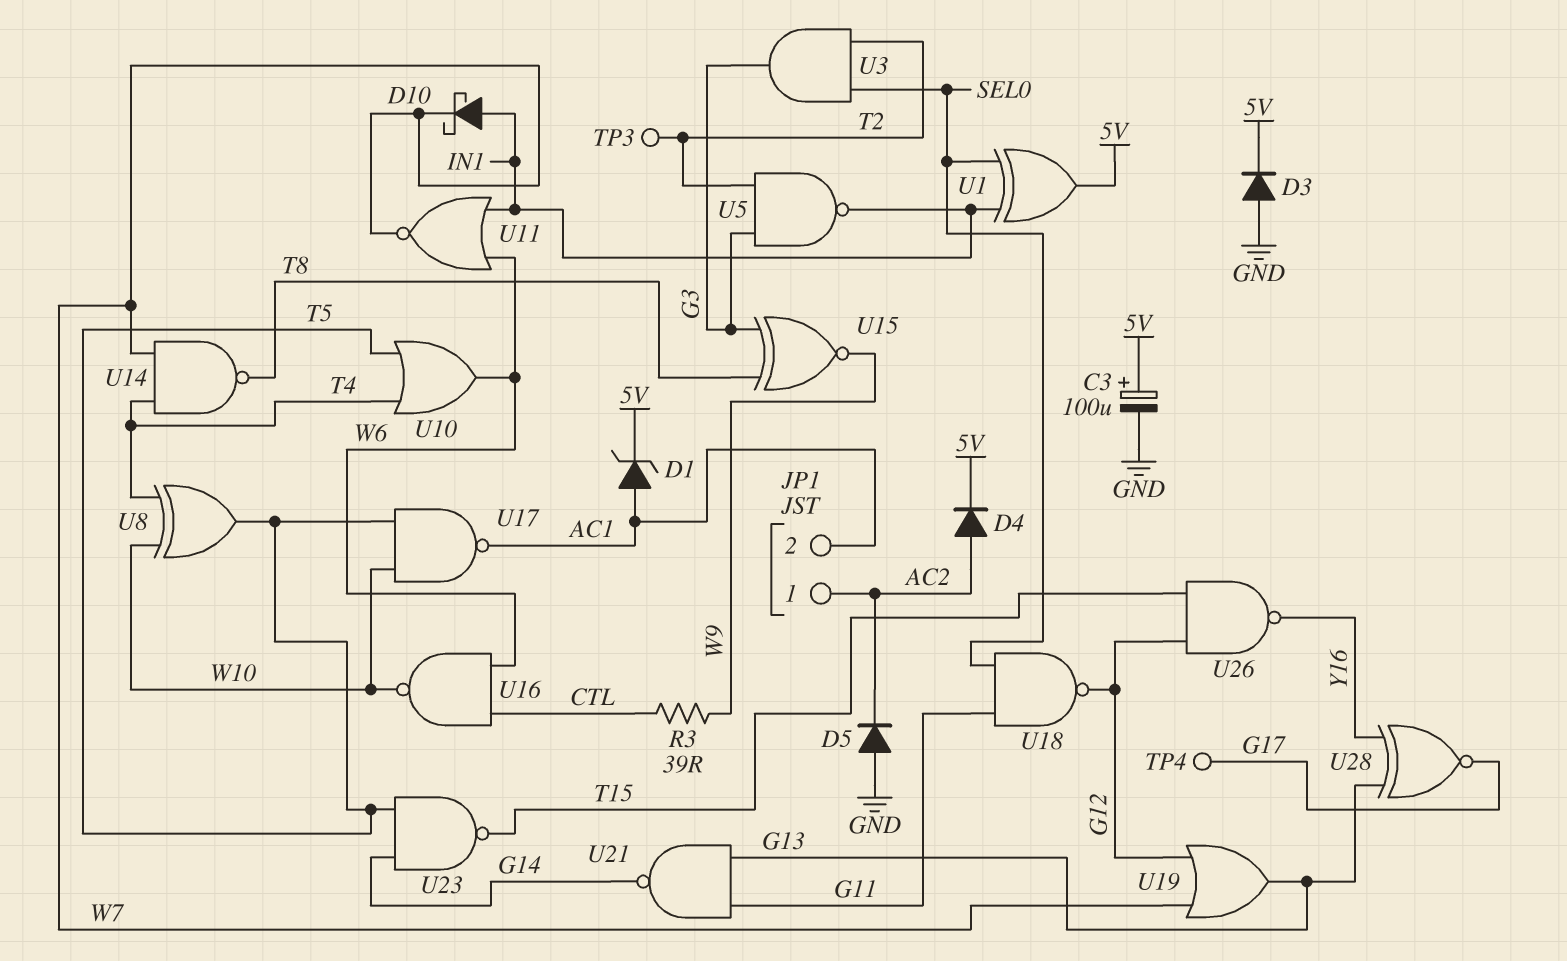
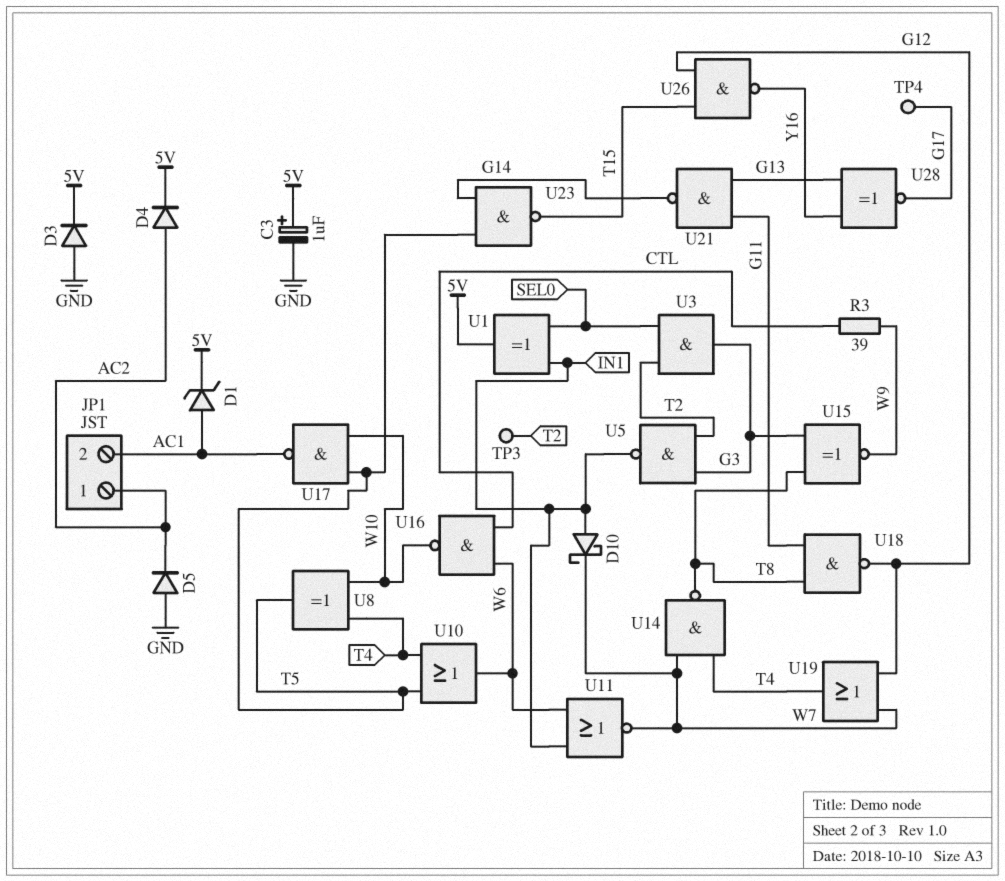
C3: 100uF (plus 5V, minus GND) -> 1uF (plus 5V, minus GND)
U18: NAND (in G11, in SEL0, out G12) -> NAND (in G11, in T8, out G12)
U19: OR (in G12, in W7, out G13) -> OR (in G12, in W7, out T4)

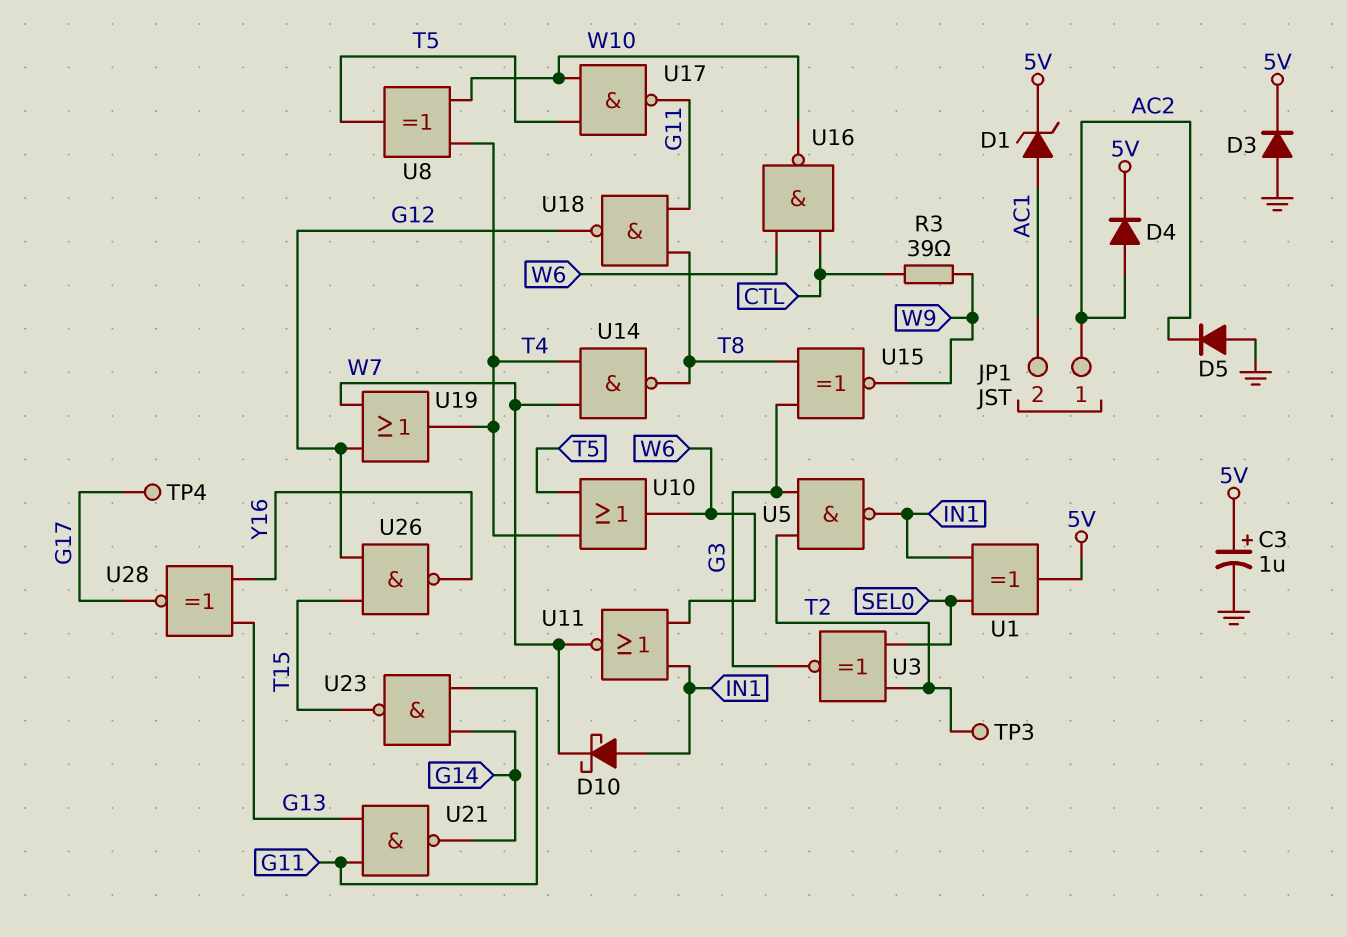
U3: AND (in SEL0, in T2, out G3) -> XNOR (in SEL0, in T2, out G3)
U17: NAND (in T5, in W10, out AC1) -> NAND (in T5, in W10, out G11)
U23: NAND (in G14, in T5, out T15) -> NAND (in G11, in G14, out T15)

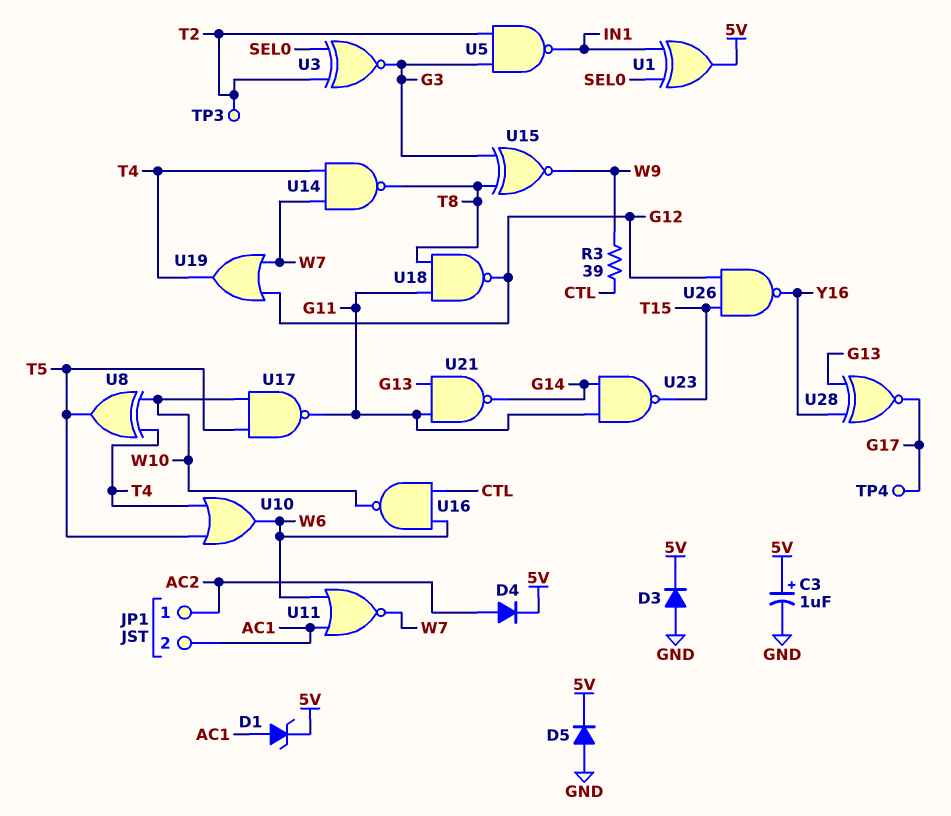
D5: diode (A GND, K AC2) -> diode (A GND, K 5V)
D10: schottky (A IN1, K W7) -> none
U11: NOR (in IN1, in W6, out W7) -> NOR (in AC1, in W6, out W7)

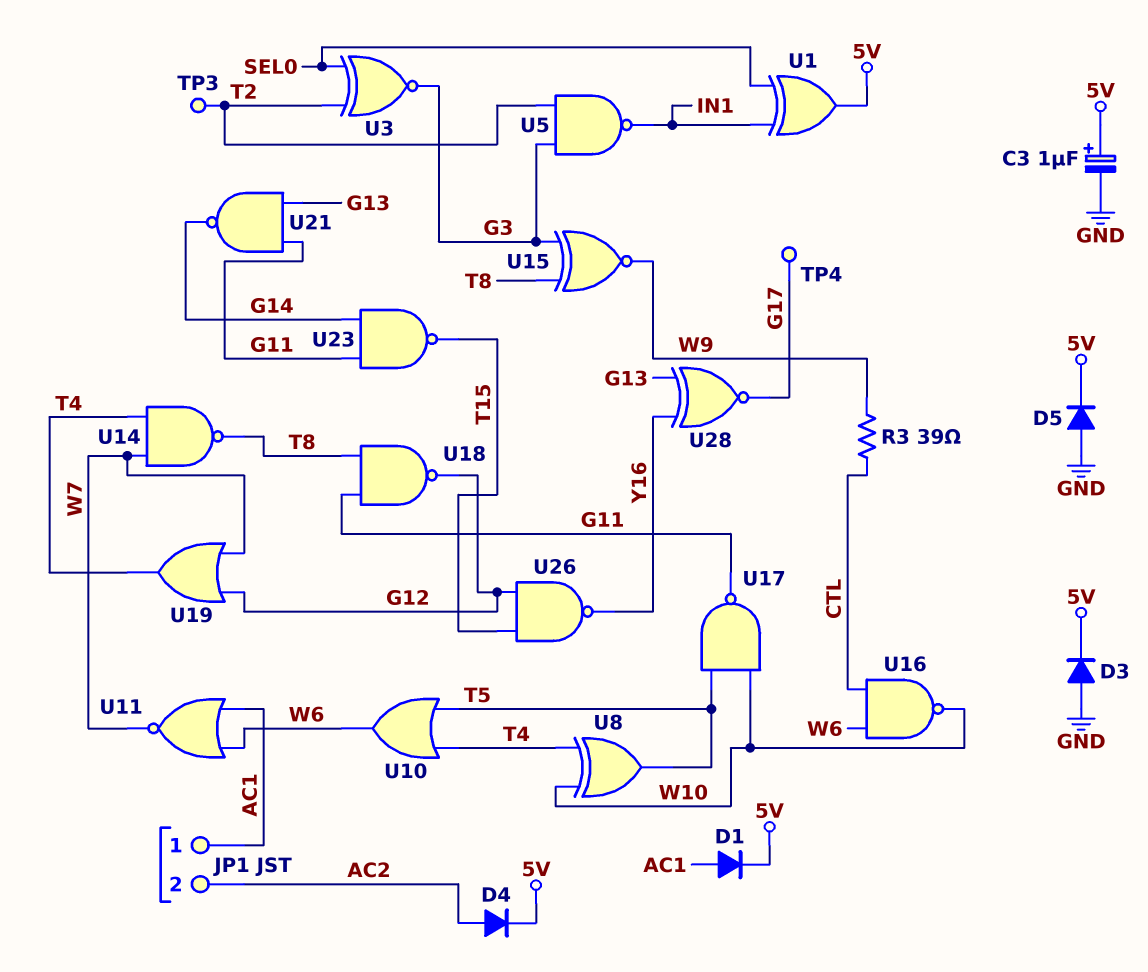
D1: zener (A AC1, K 5V) -> diode (A AC1, K 5V)
JP1 pin 1: AC2 -> AC1
JP1 pin 2: AC1 -> AC2

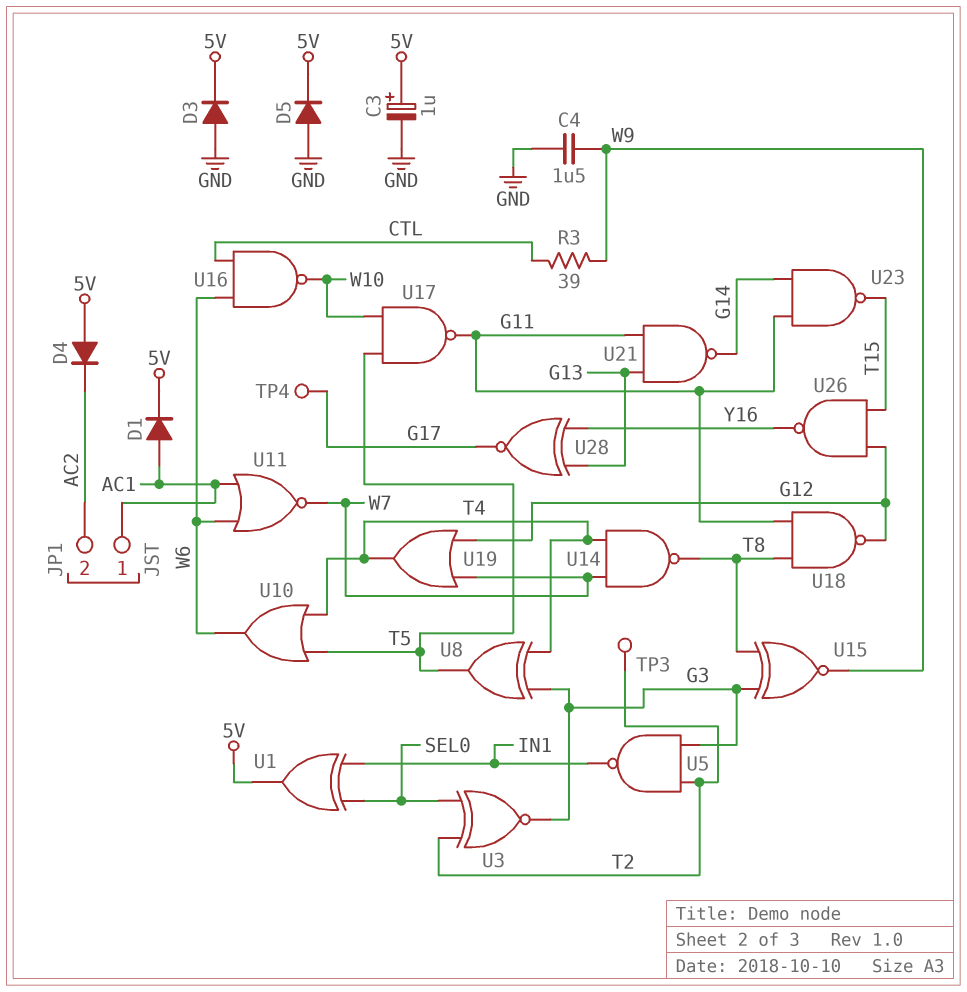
C4: none -> 1.5uF (GND, W9)
D4: diode (A AC2, K 5V) -> diode (A 5V, K AC2)
U8: XOR (in T4, in W10, out T5) -> XOR (in G3, in T4, out T5)

